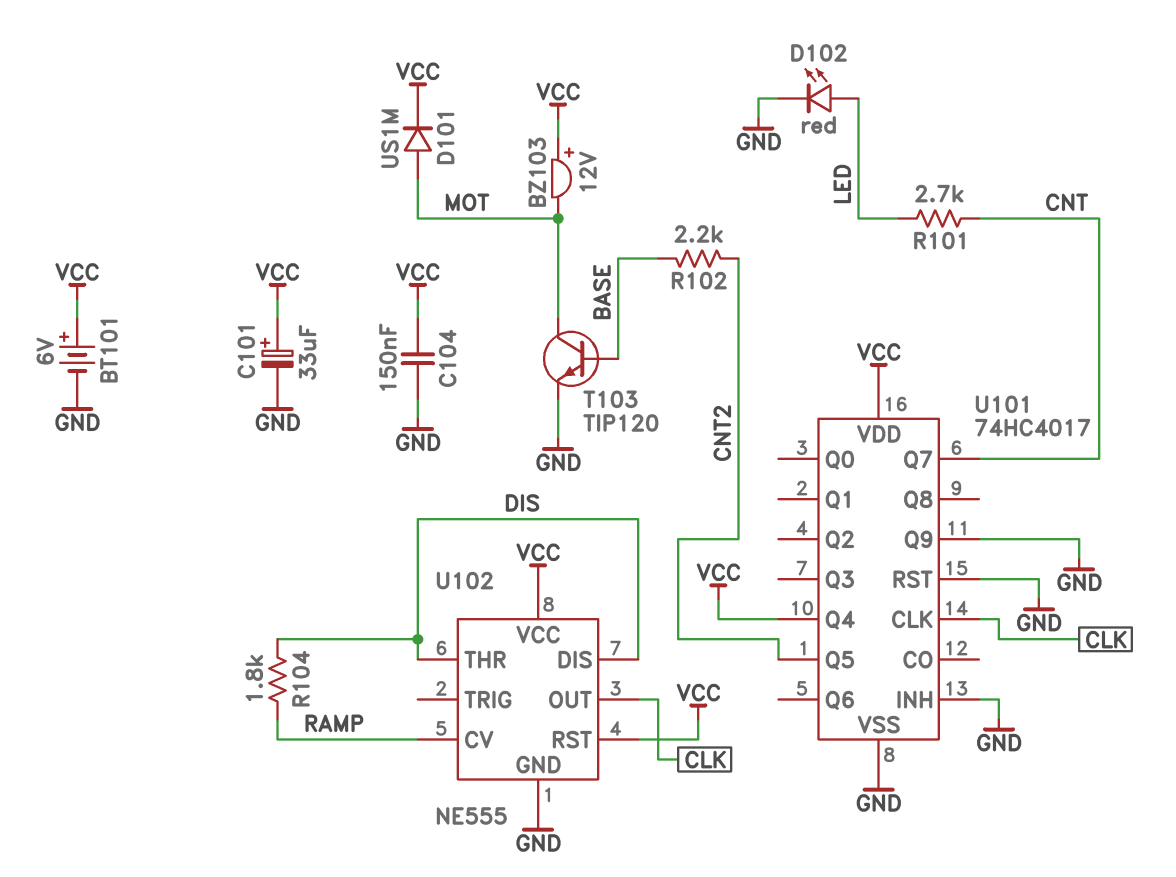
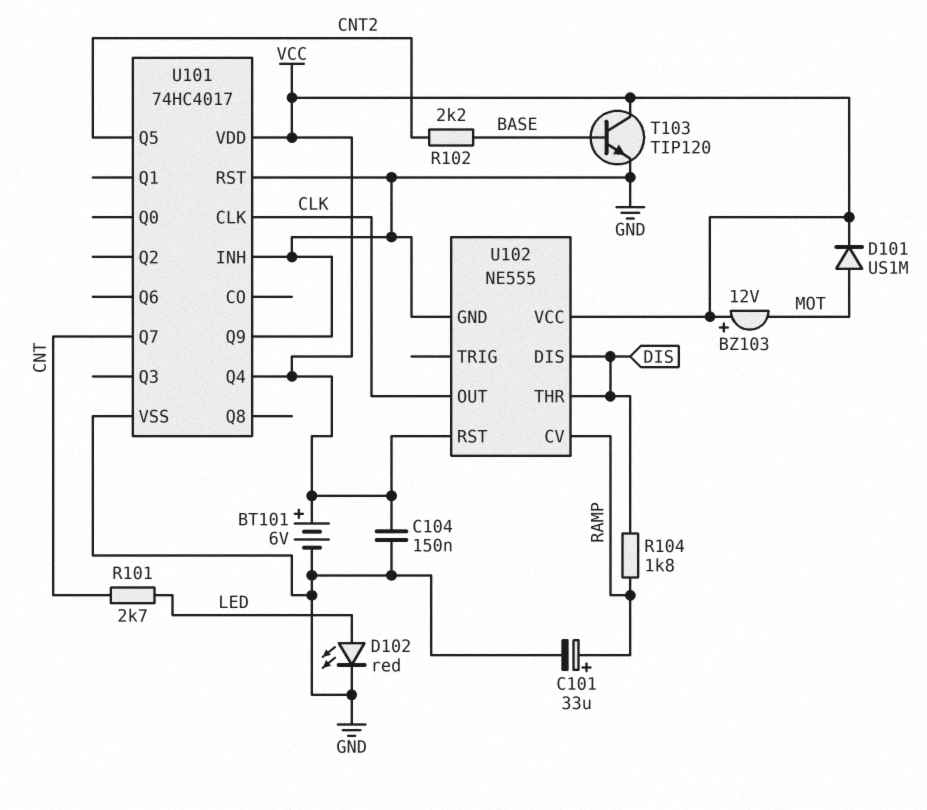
C101: 33uF (plus VCC, minus GND) -> 33uF (plus RAMP, minus GND)
T103: NPN TIP120 (B BASE, C MOT, E GND) -> NPN TIP120 (B BASE, C VCC, E GND)

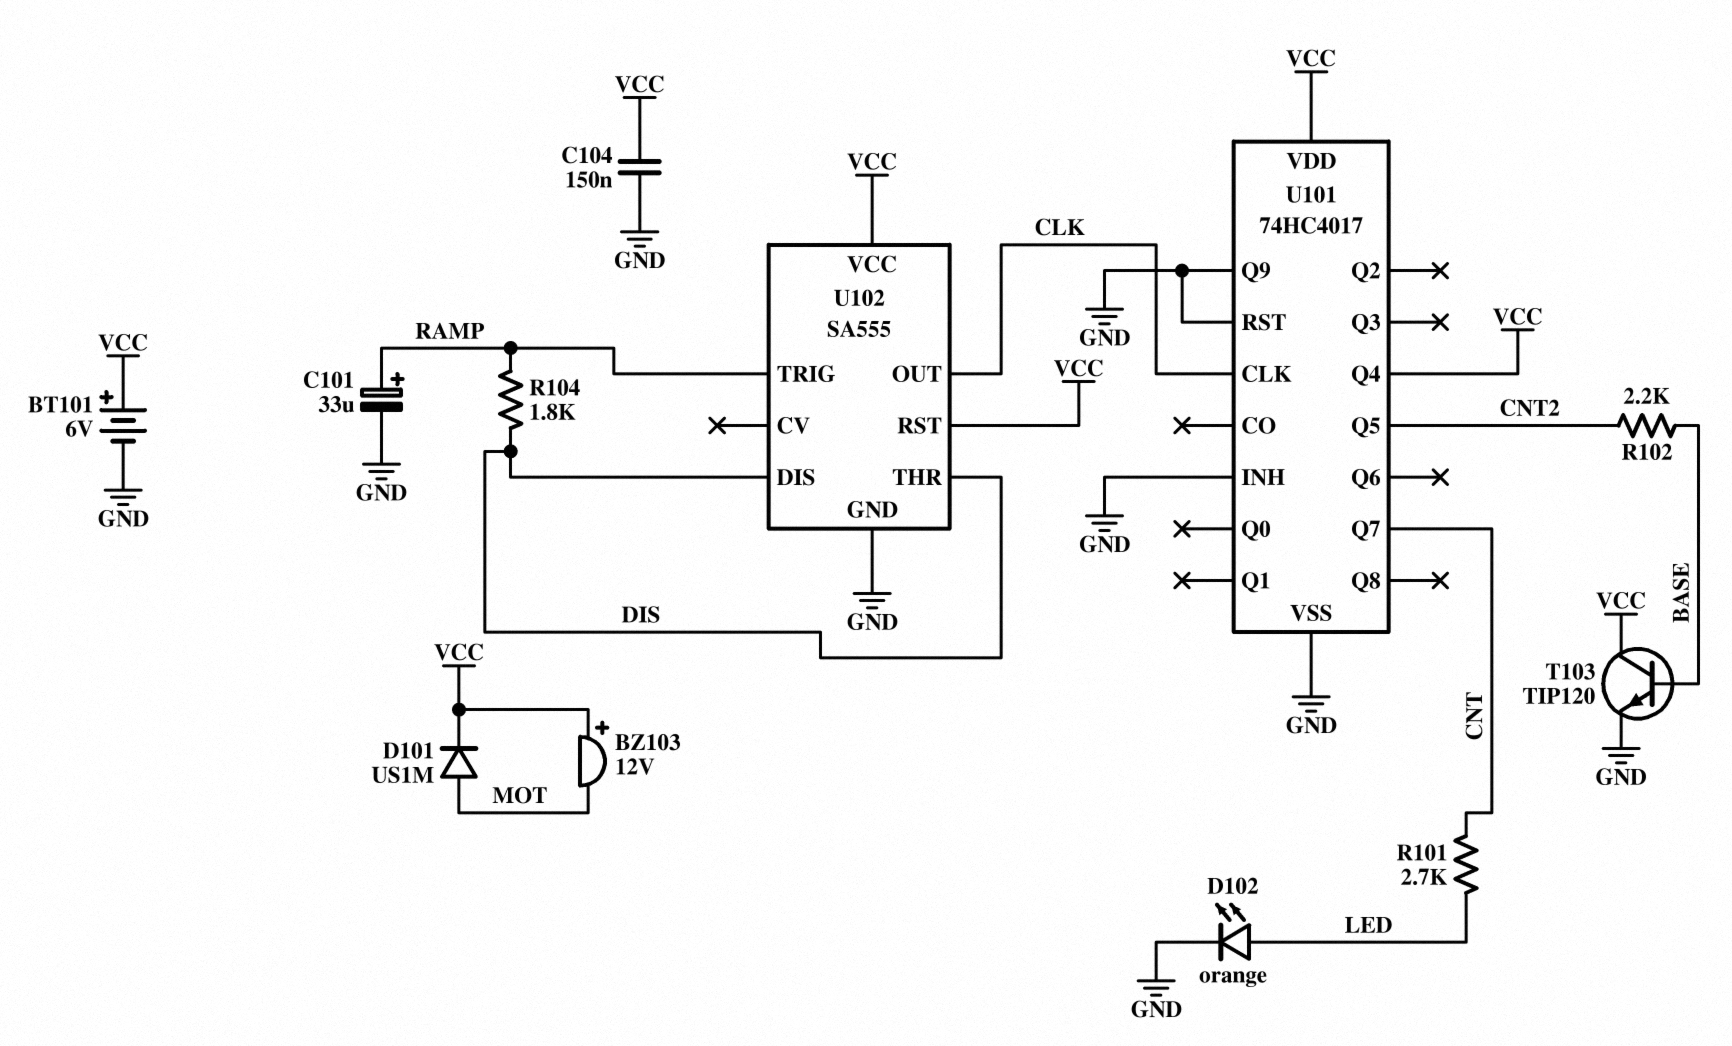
D102: LED red (A LED, K GND) -> LED orange (A LED, K GND)
U102: NE555 -> SA555
U102 pin CV: RAMP -> none
U102 pin TRIG: none -> RAMP

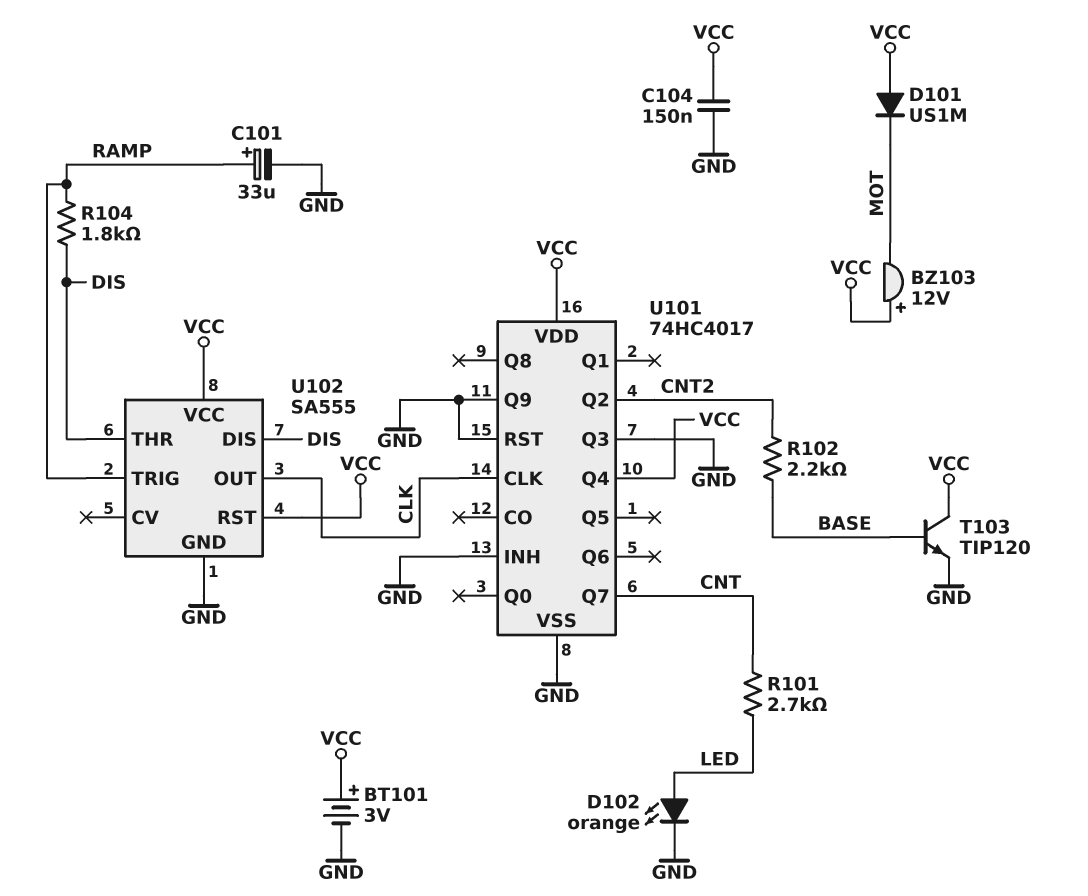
BT101: 6V (plus VCC, minus GND) -> 3V (plus VCC, minus GND)
D101: diode US1M (A MOT, K VCC) -> diode US1M (A VCC, K MOT)
U101 pin Q2: none -> CNT2
U101 pin Q3: none -> GND
U101 pin Q5: CNT2 -> none

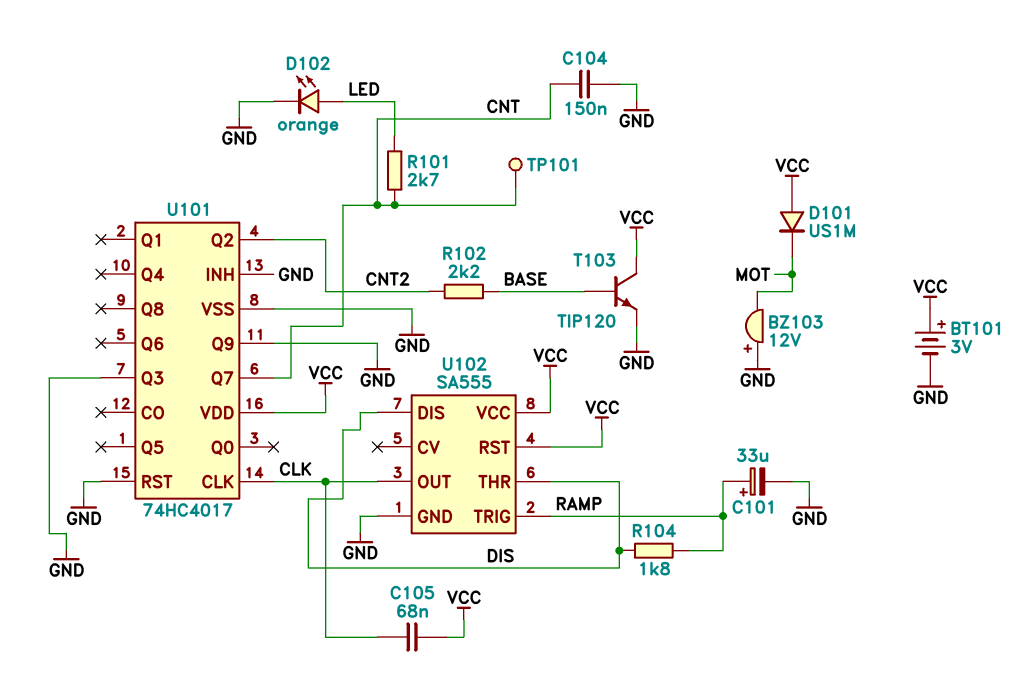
BZ103: buzzer 12V (plus VCC, minus MOT) -> buzzer 12V (plus GND, minus MOT)
C104: 150nF (GND, VCC) -> 150nF (CNT, GND)
C105: none -> 68nF (CLK, VCC)
TP101: none -> test point (CNT)
U101 pin Q4: VCC -> none

